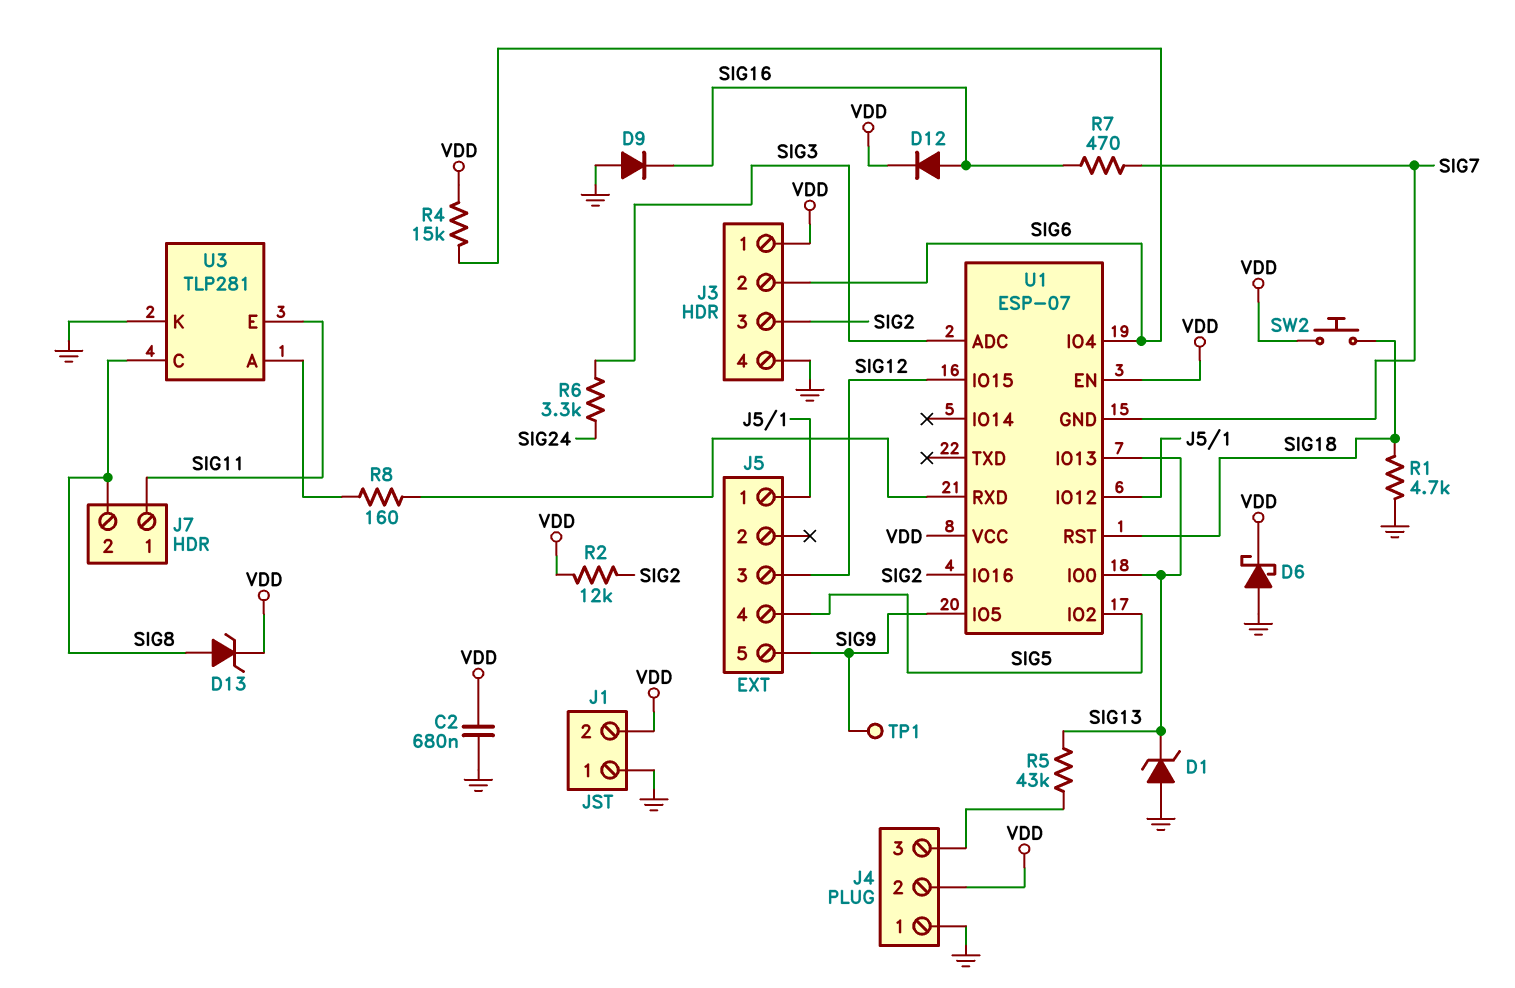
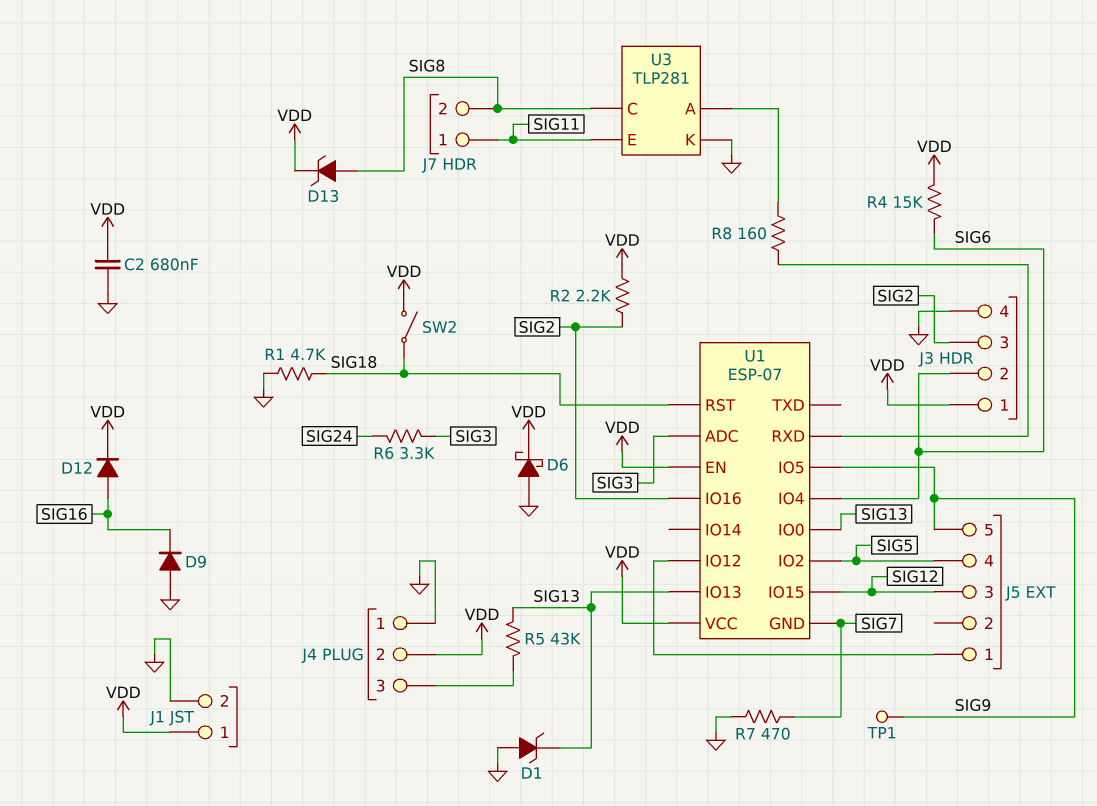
J1 pin 1: GND -> VDD
J1 pin 2: VDD -> GND
R2: 12k (SIG2, VDD) -> 2.2k (SIG2, VDD)
R7: 470 (SIG7, SIG16) -> 470 (GND, SIG7)
SW2: button (SIG18, VDD) -> switch (SIG18, VDD)

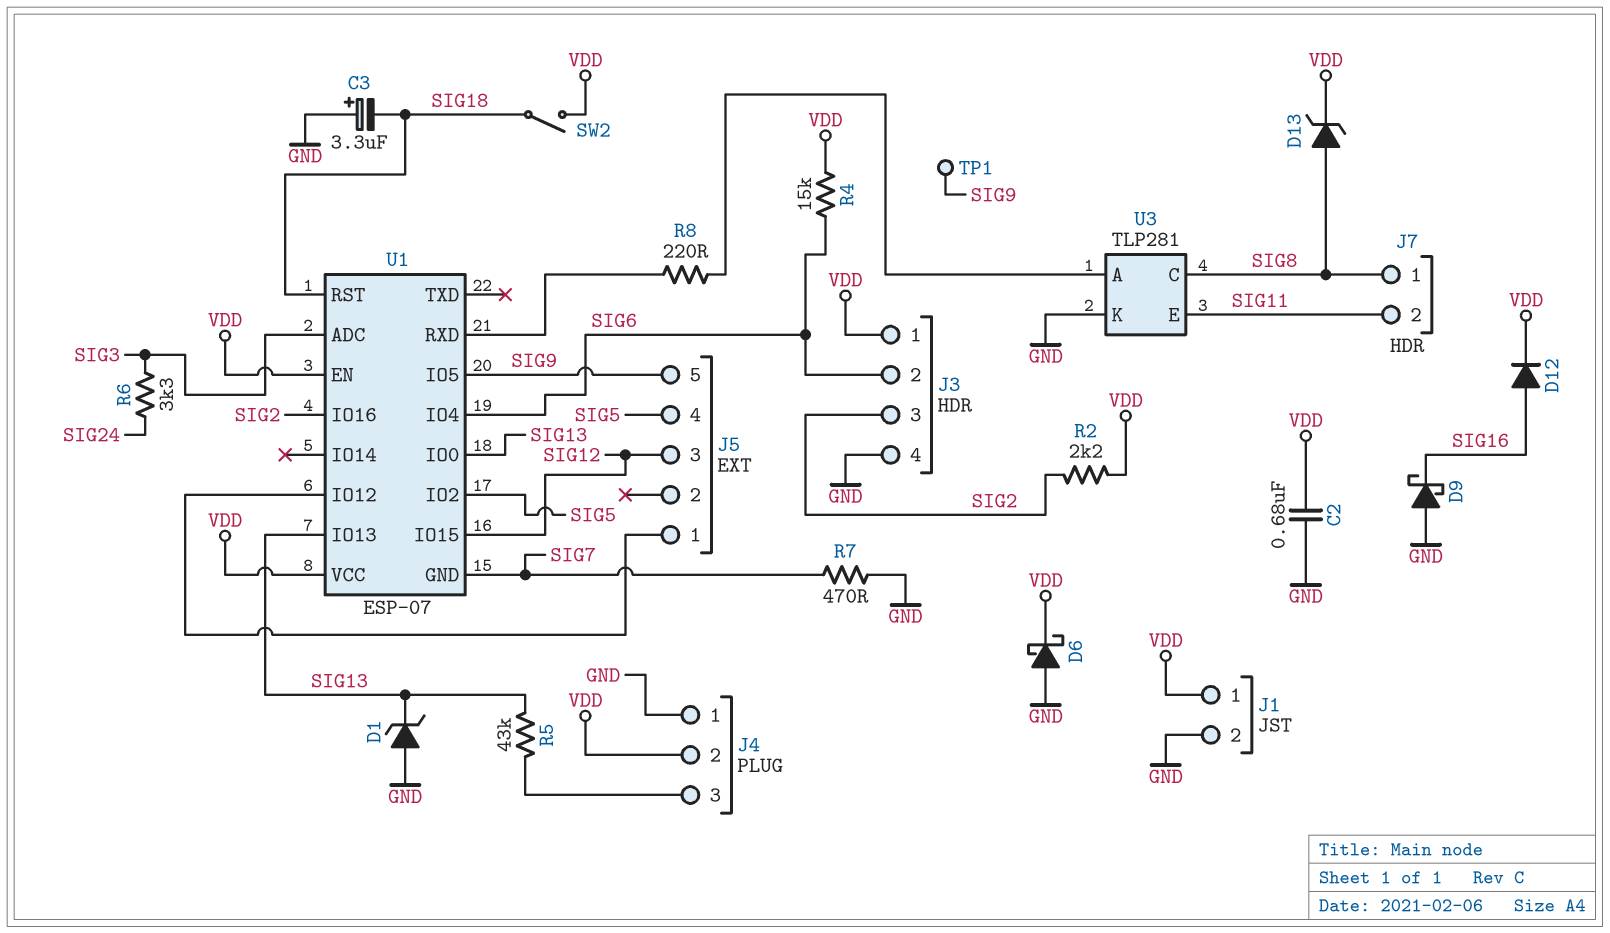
C3: none -> 3.3uF (plus GND, minus SIG18)
D9: diode (A GND, K SIG16) -> schottky (A GND, K SIG16)
J7 pin 1: SIG11 -> SIG8
J7 pin 2: SIG8 -> SIG11
R1: 4.7k (GND, SIG18) -> none
R8: 160 (U1/RXD, U3/A) -> 220 (U1/RXD, U3/A)

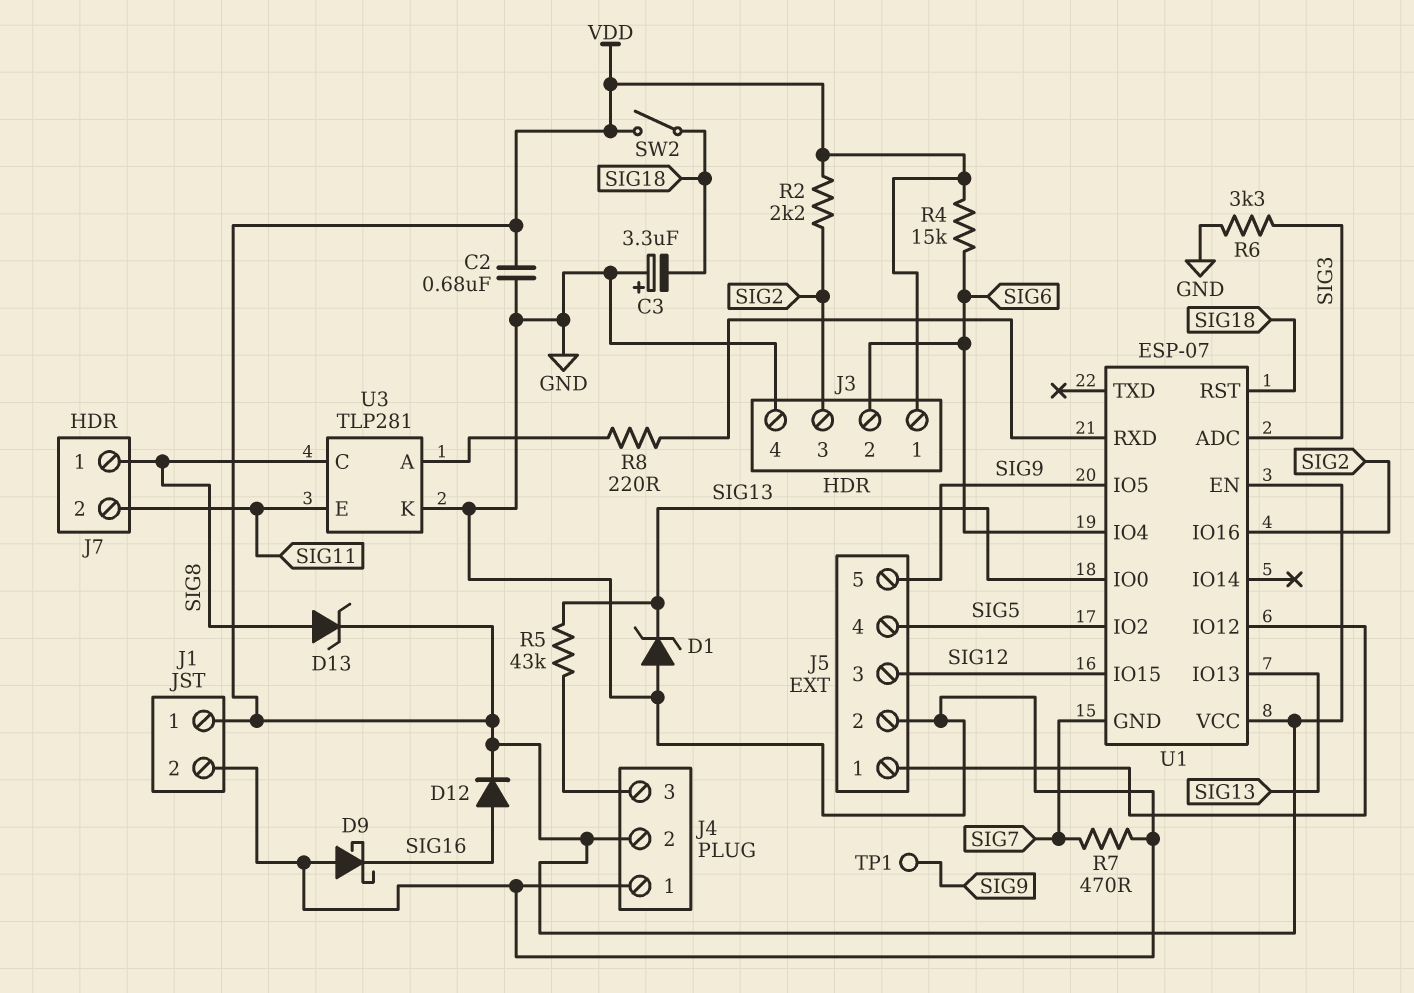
D6: schottky (A GND, K VDD) -> none
J5 pin 2: none -> GND
R6: 3.3k (SIG3, SIG24) -> 3.3k (GND, SIG3)

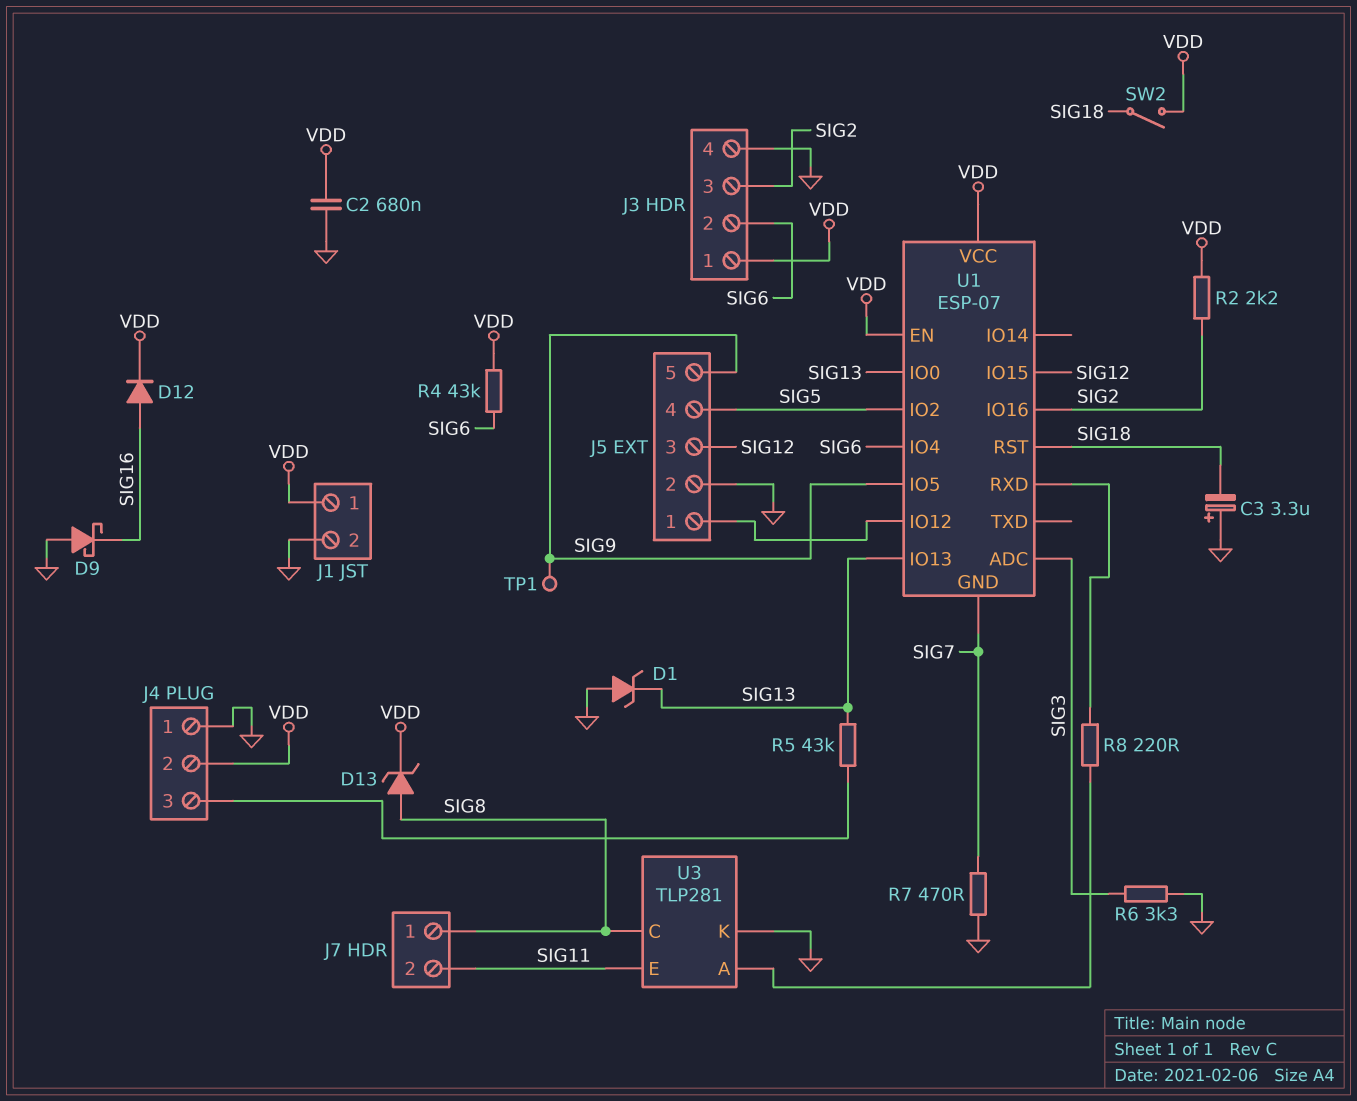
R4: 15k (SIG6, VDD) -> 43k (SIG6, VDD)

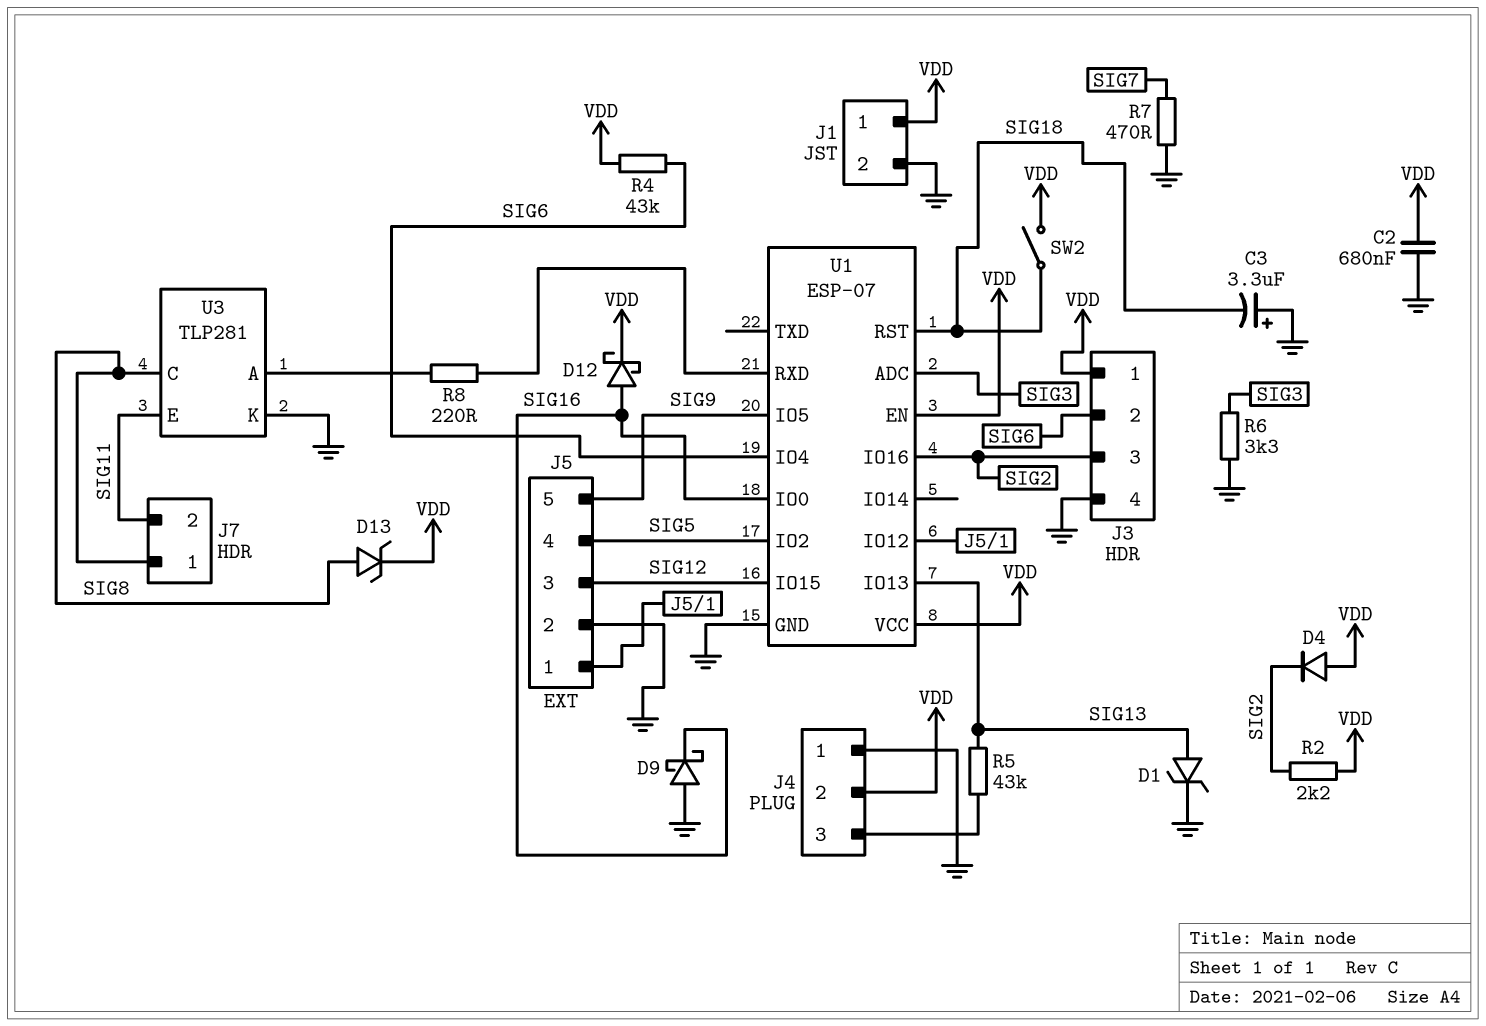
D1: zener (A GND, K SIG13) -> zener (A SIG13, K GND)
D4: none -> diode (A VDD, K SIG2)
D12: diode (A SIG16, K VDD) -> schottky (A SIG16, K VDD)
TP1: test point (SIG9) -> none
U1 pin GND: SIG7 -> GND
U1 pin IO0: SIG13 -> SIG16

